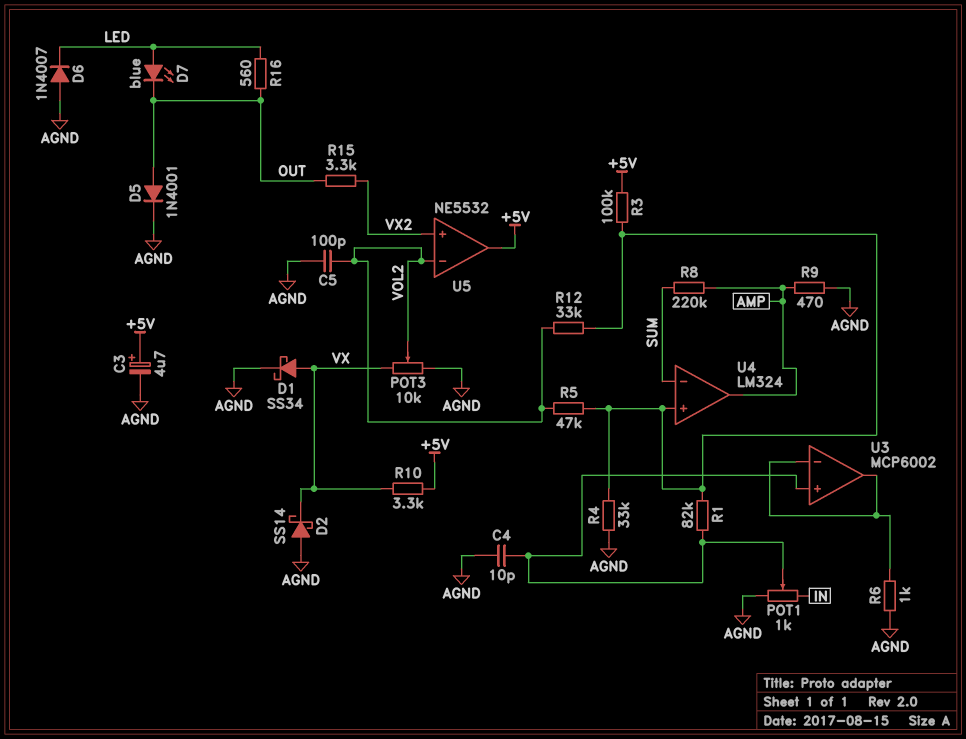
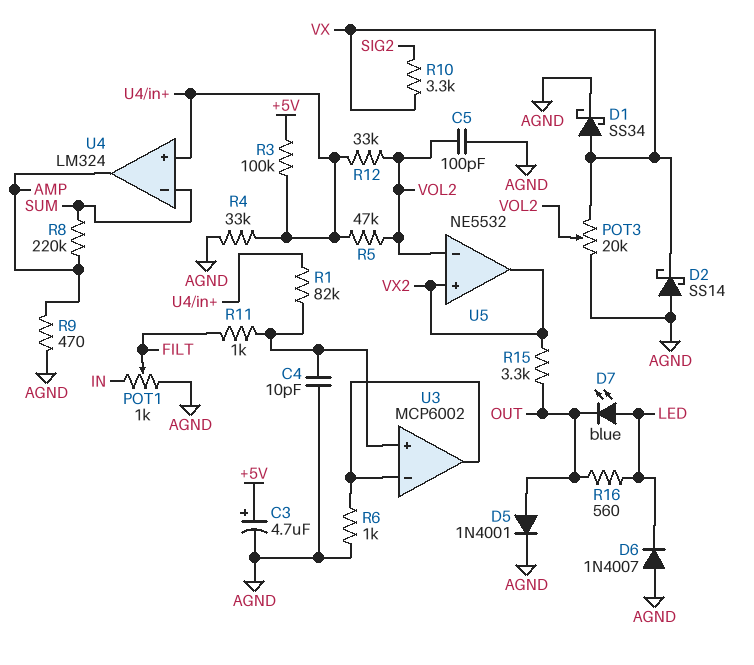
POT1: 1k (AGND, IN, wiper U3/in+) -> 1k (AGND, IN, wiper FILT)
POT3: 10k (AGND, VX, wiper VOL2) -> 20k (AGND, VX, wiper VOL2)
R10: 3.3k (+5V, VX) -> 3.3k (SIG2, VX)
R11: none -> 1k (FILT, U3/in+)
U5 pin out: +5V -> VX2

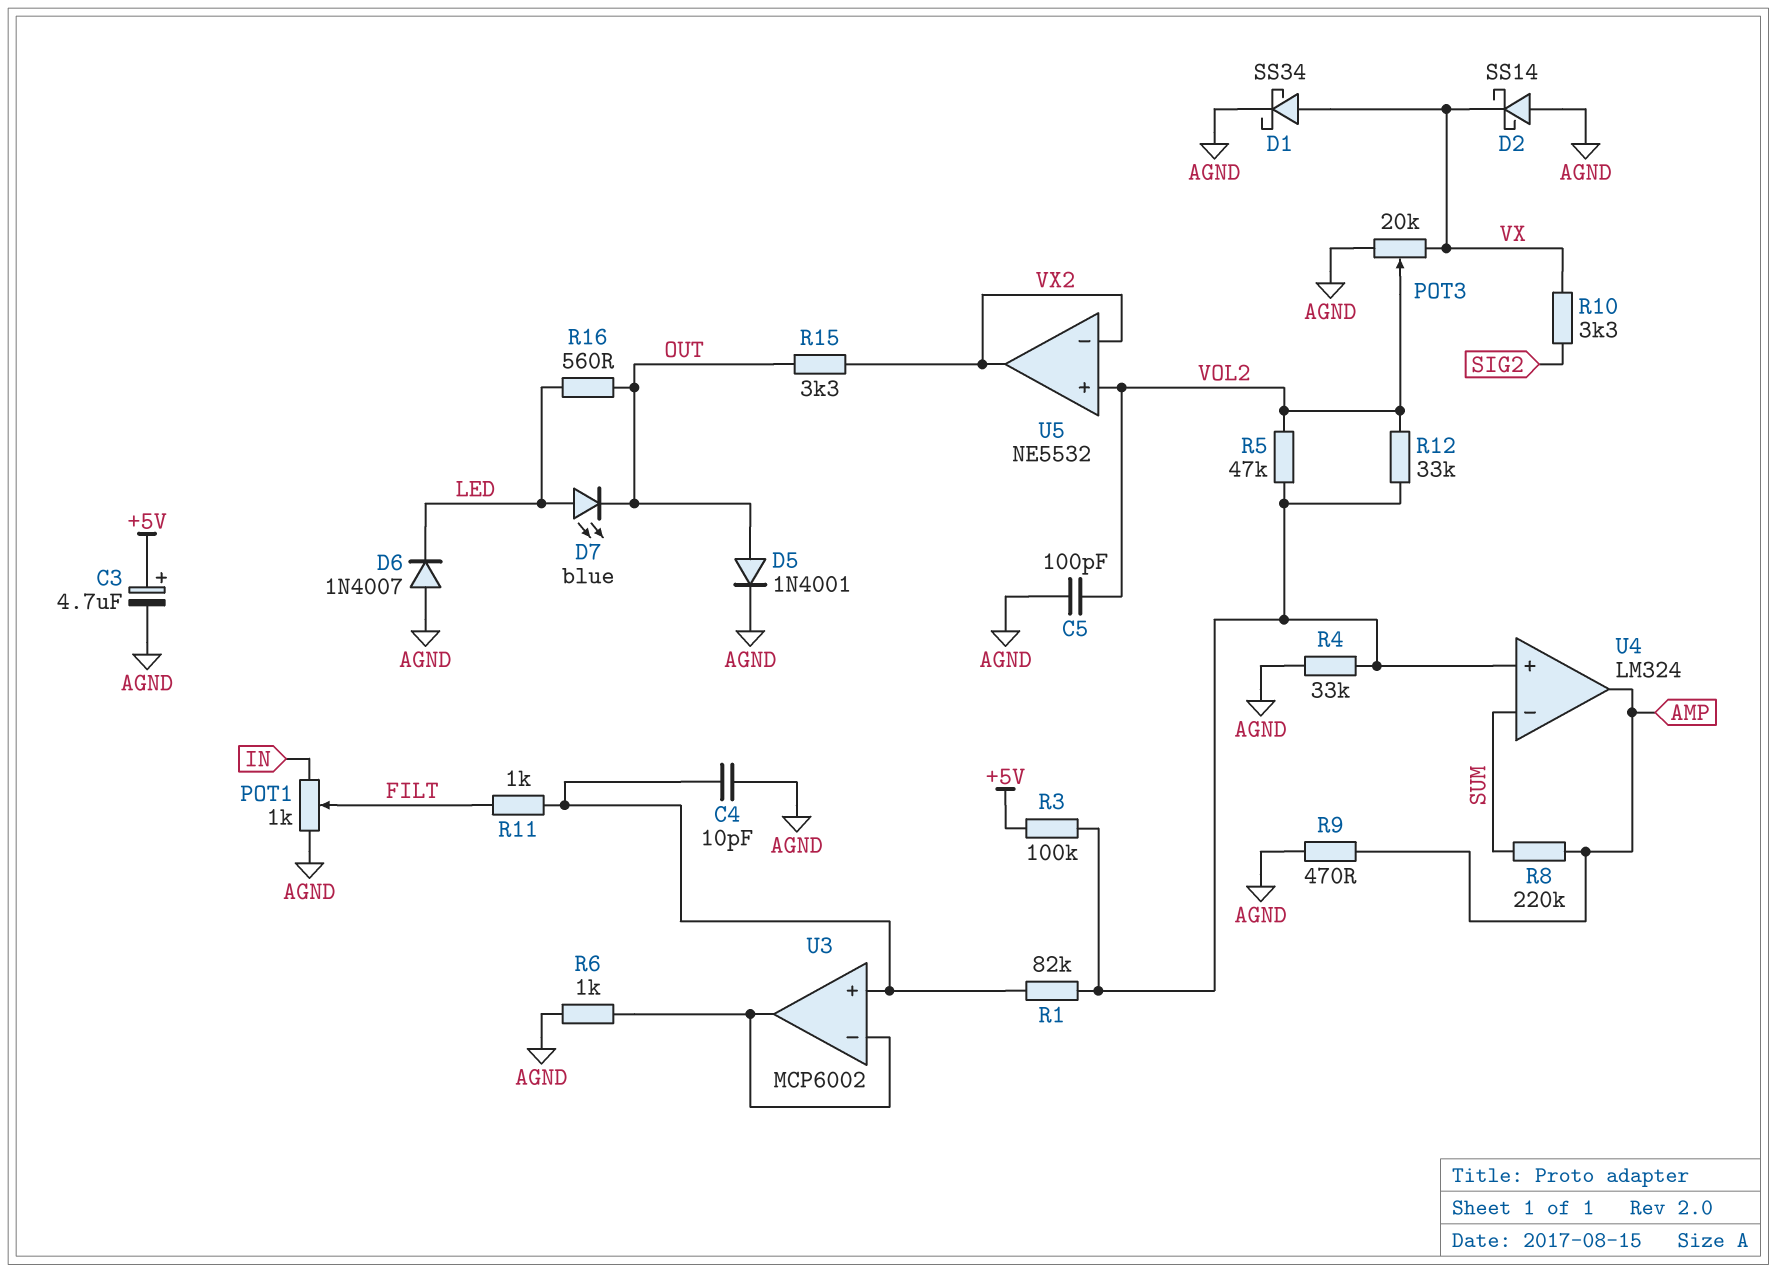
U5 pin in+: VX2 -> VOL2
U5 pin in-: VOL2 -> VX2

